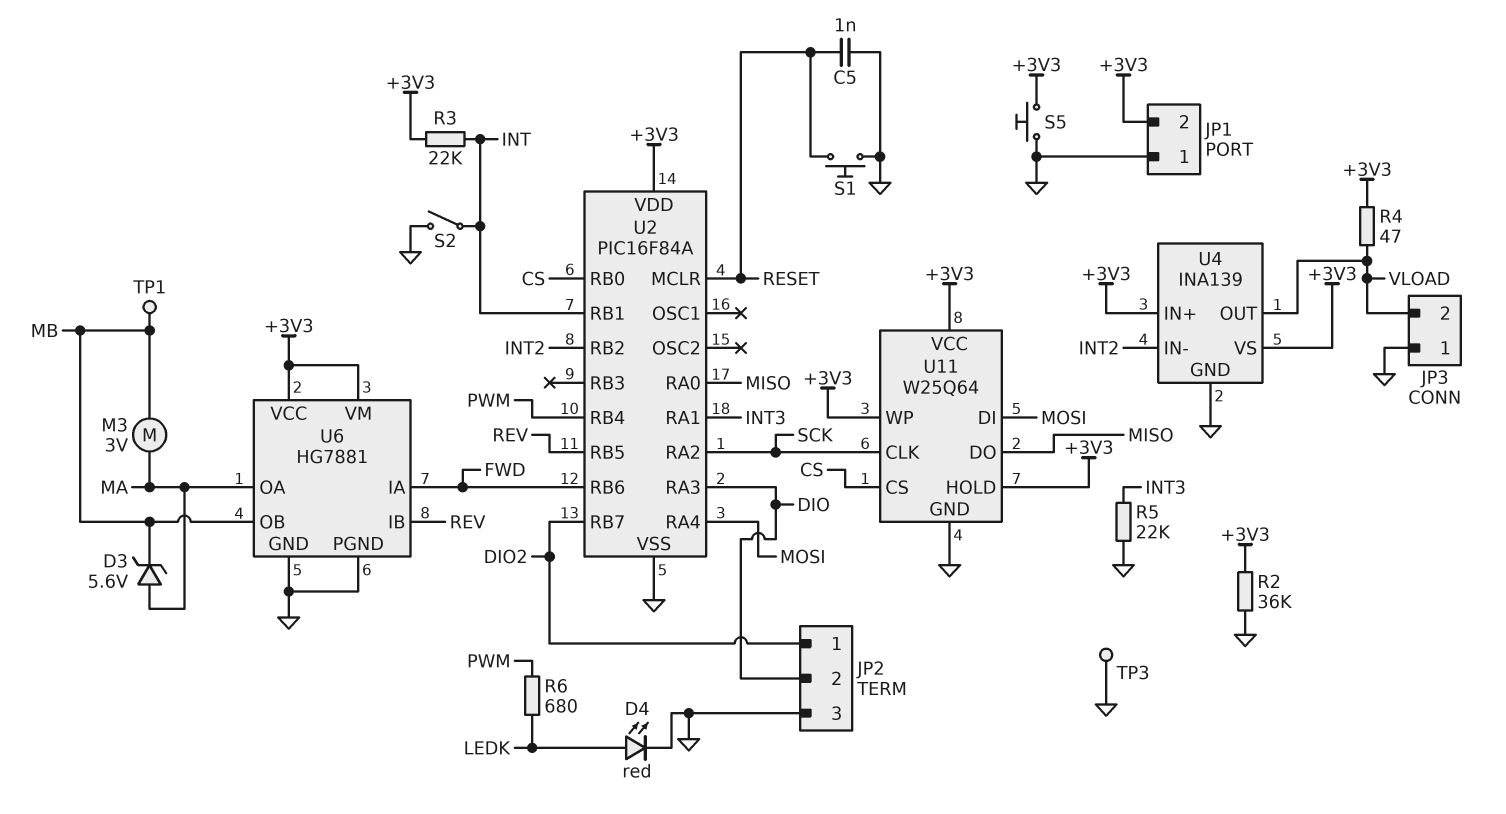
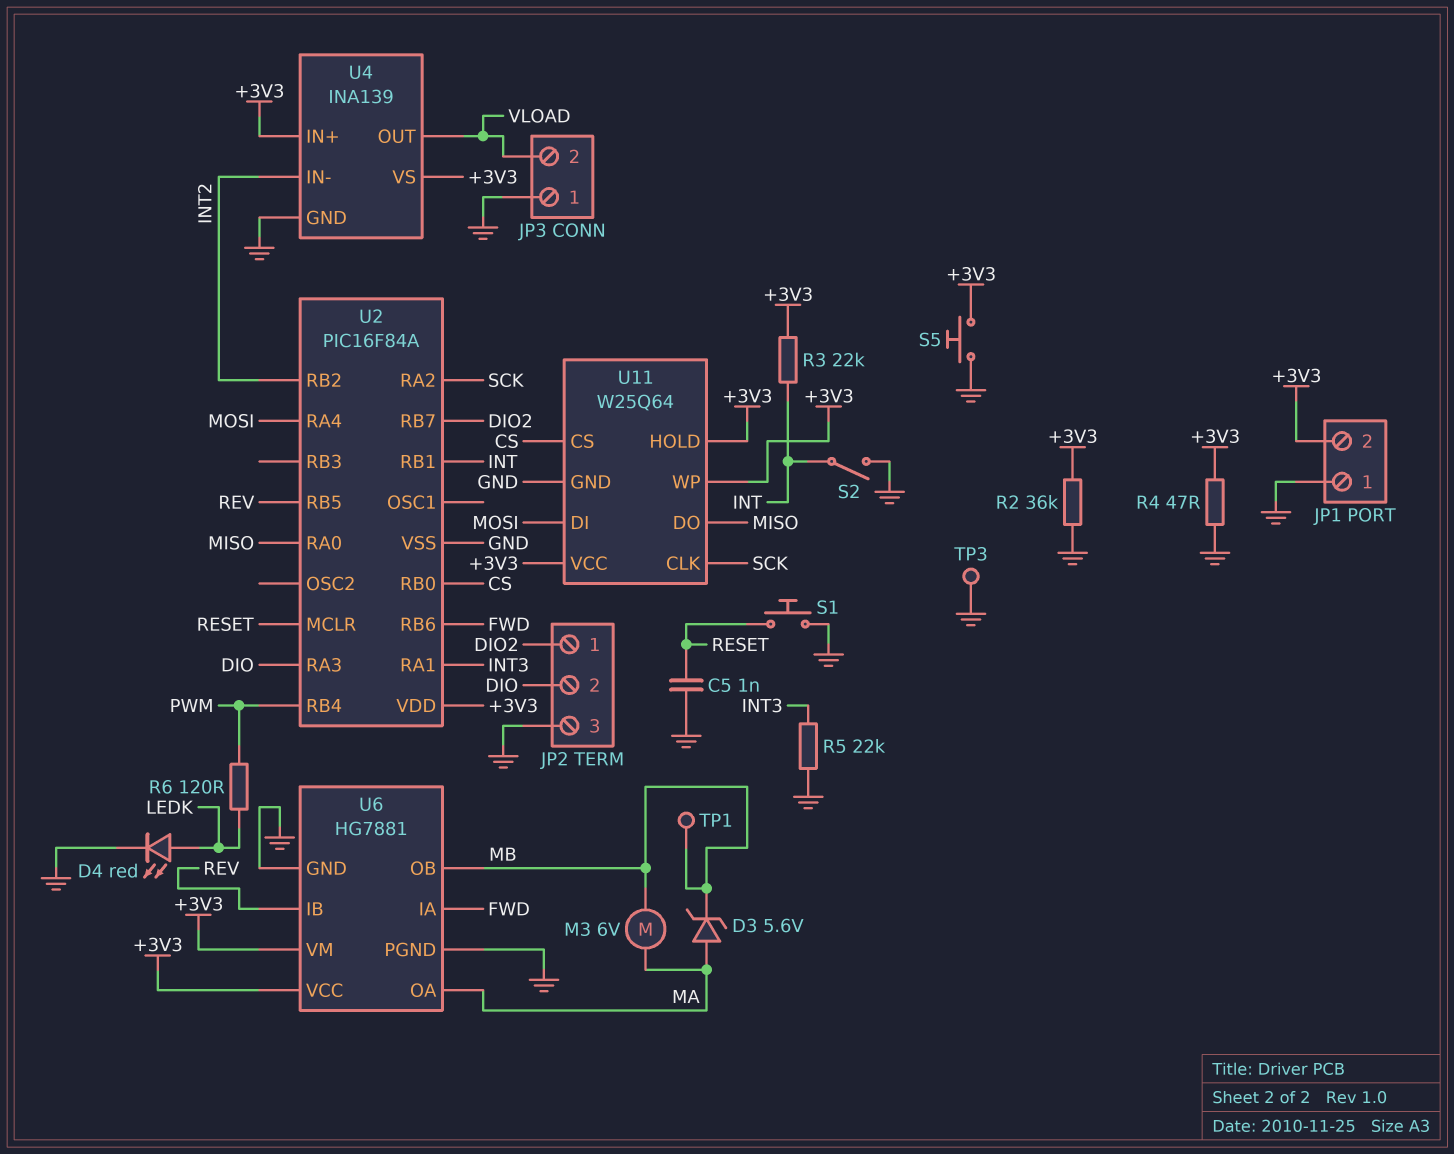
M3: motor 3V (MA, MB) -> motor 6V (MA, MB)
R4: 47 (+3V3, VLOAD) -> 47 (+3V3, GND)
R6: 680 (LEDK, PWM) -> 120 (LEDK, PWM)

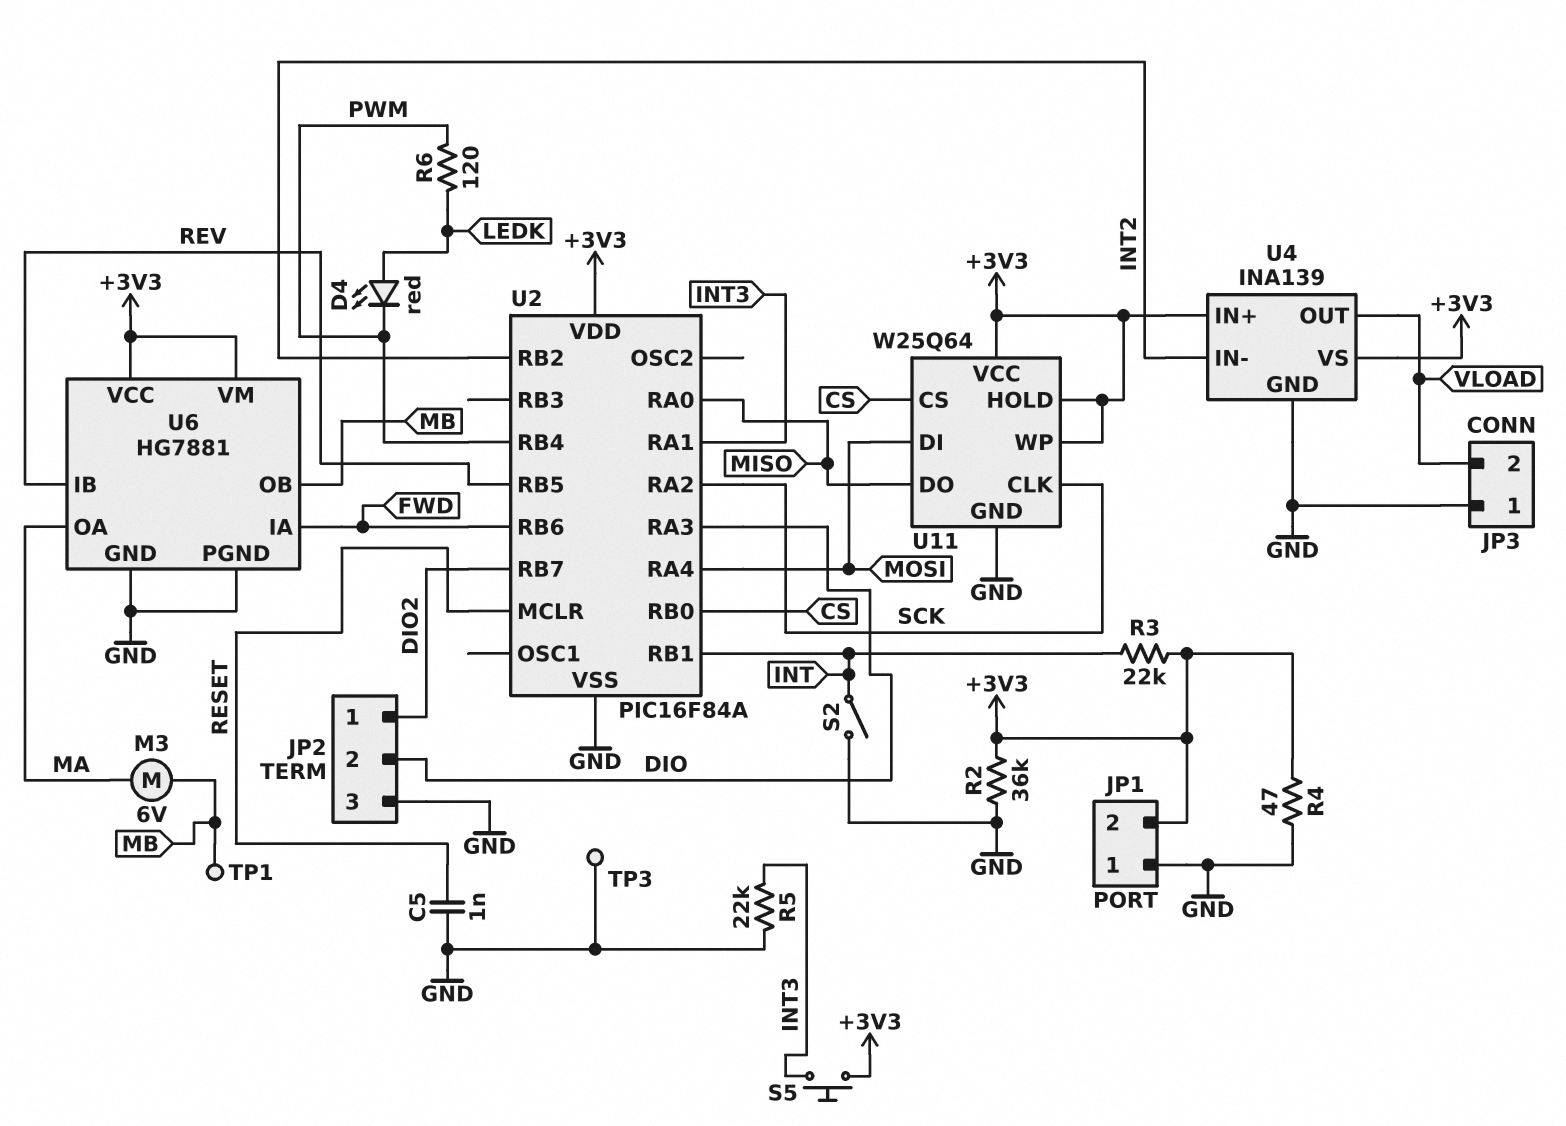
D3: zener 5.6V (A MA, K MB) -> none
D4: LED red (A LEDK, K GND) -> LED red (A LEDK, K PWM)
S1: button (GND, RESET) -> none
S5: button (+3V3, GND) -> button (+3V3, INT3)

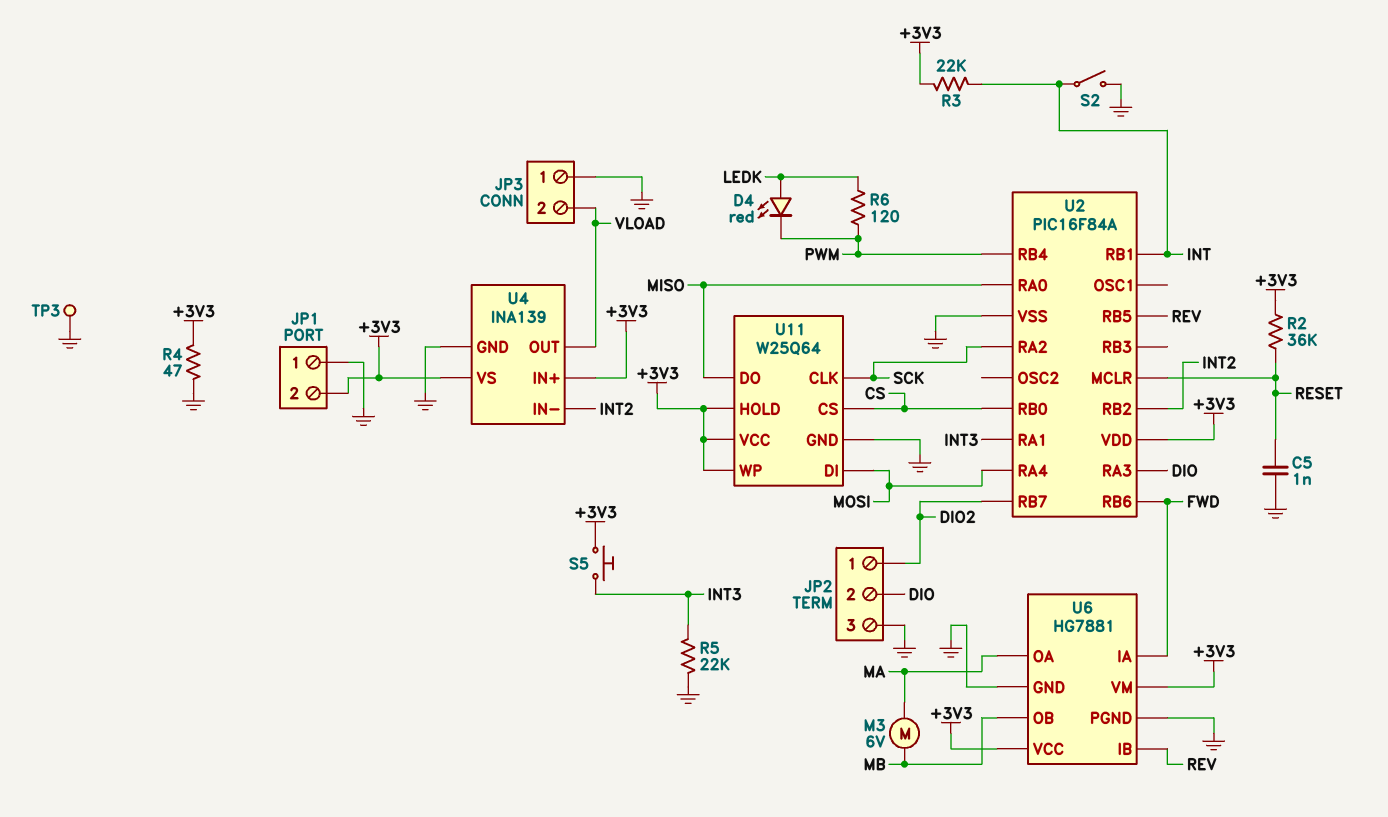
R2: 36k (+3V3, GND) -> 36k (+3V3, RESET)
TP1: test point (MB) -> none

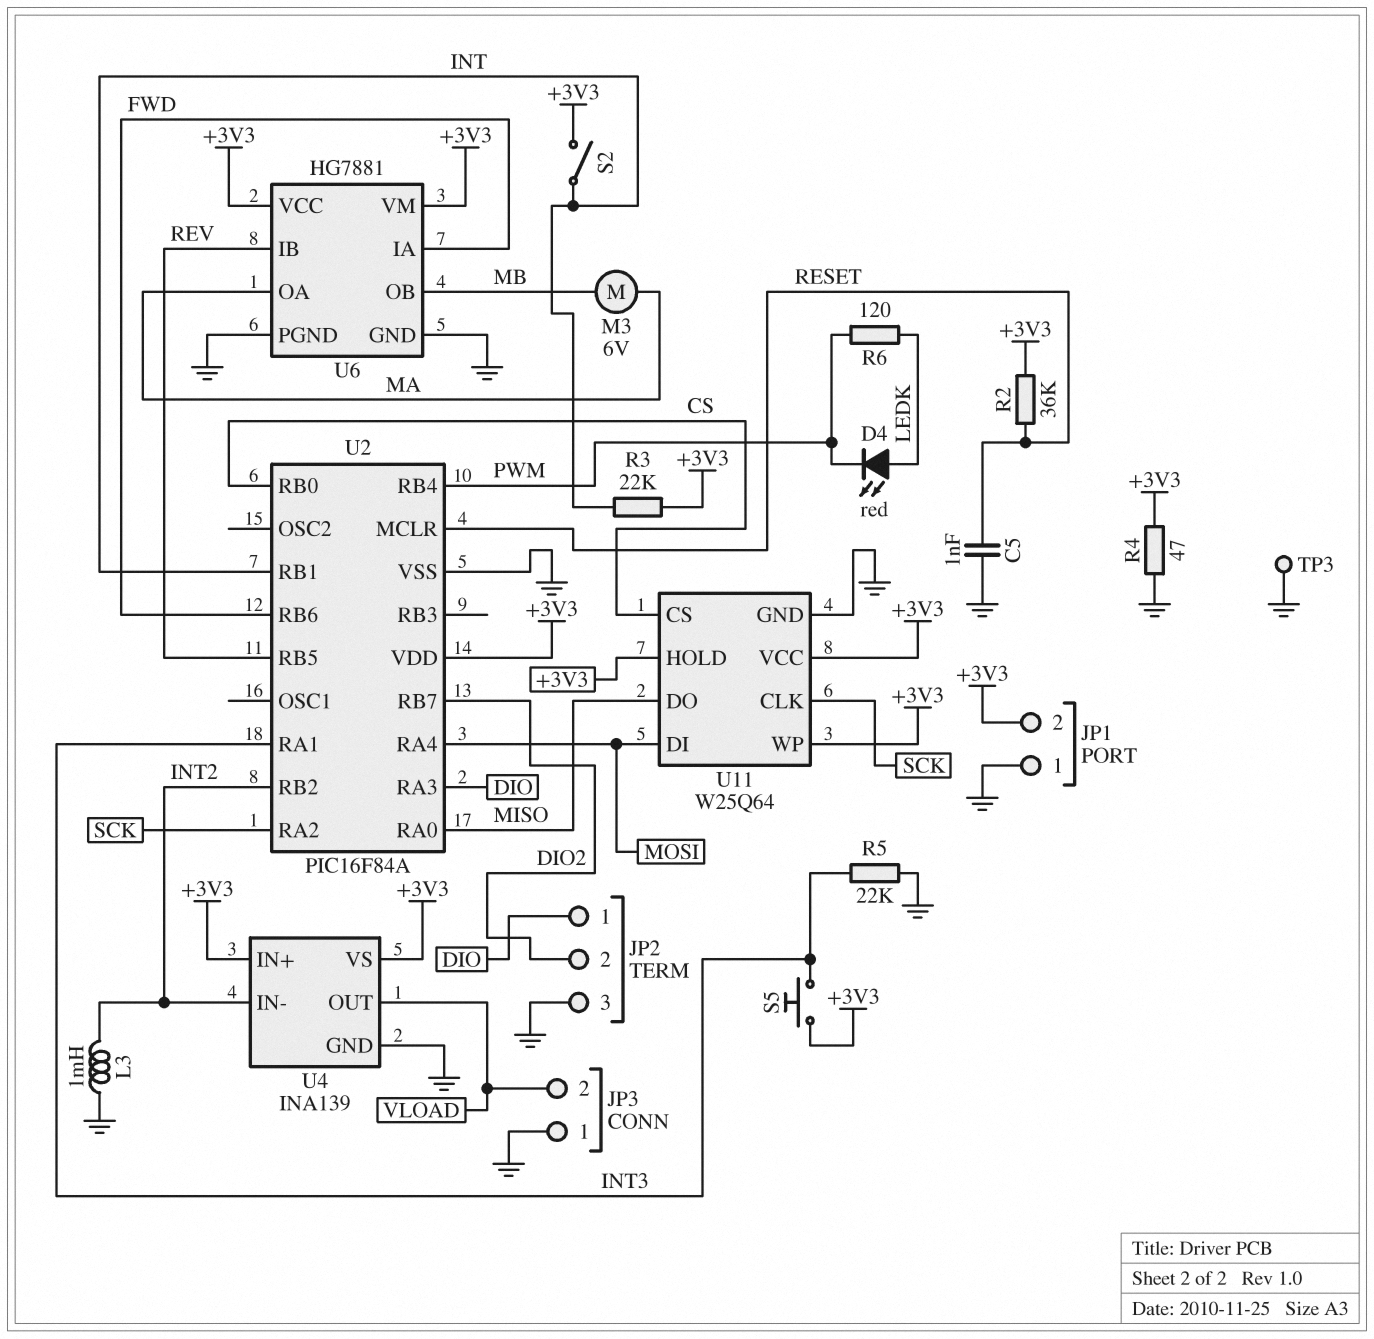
JP2 pin 1: DIO2 -> DIO
JP2 pin 2: DIO -> DIO2
L3: none -> 1mH (GND, INT2)
S2: switch (GND, INT) -> switch (+3V3, INT)

